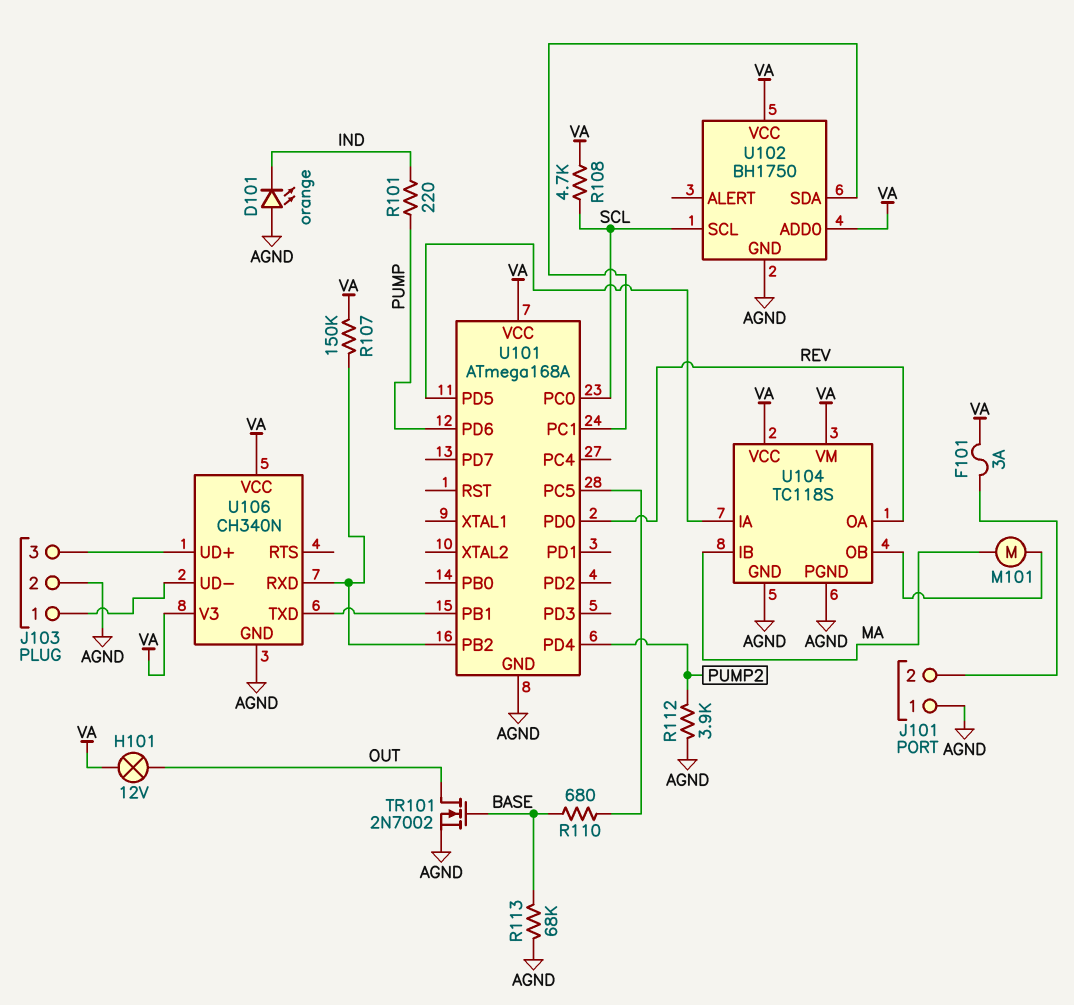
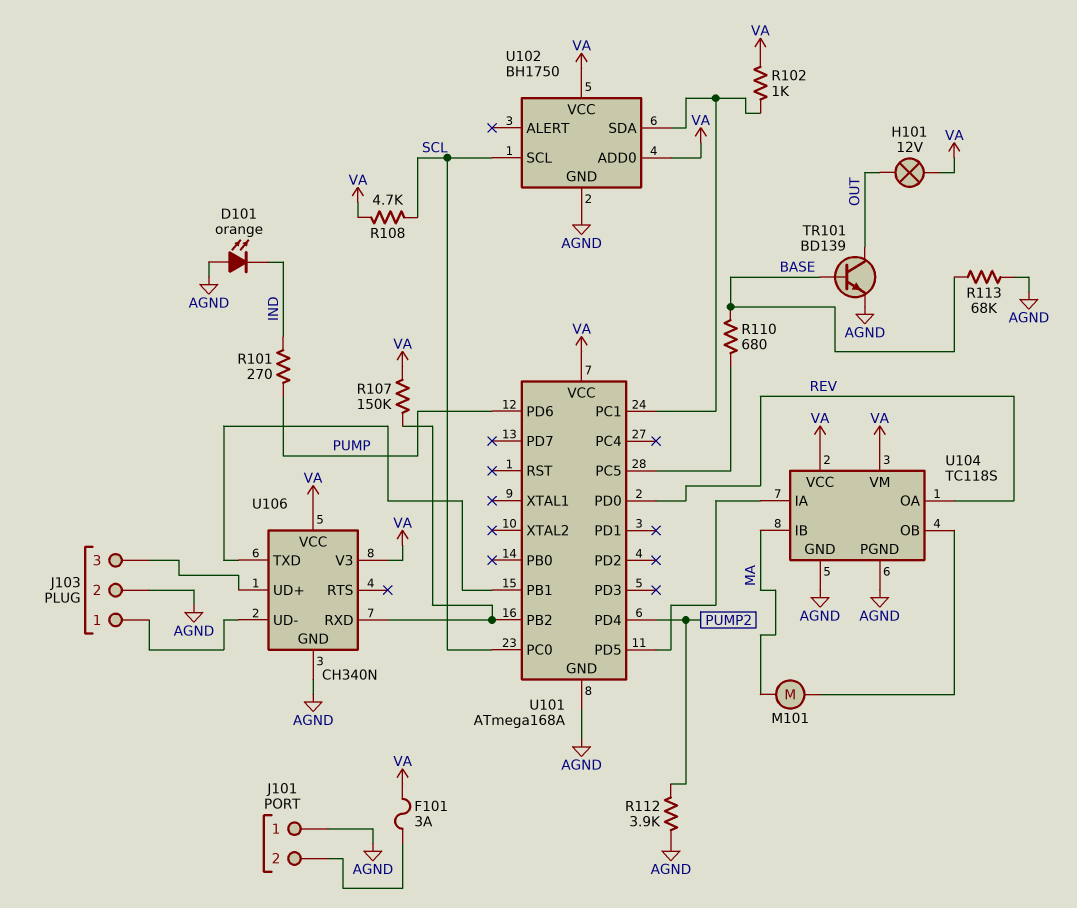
R101: 220 (IND, PUMP) -> 270 (IND, PUMP)
R102: none -> 1k (U101/PC1, VA)
TR101: NMOS 2N7002 (G BASE, D OUT, S AGND) -> NPN BD139 (B BASE, C OUT, E AGND)

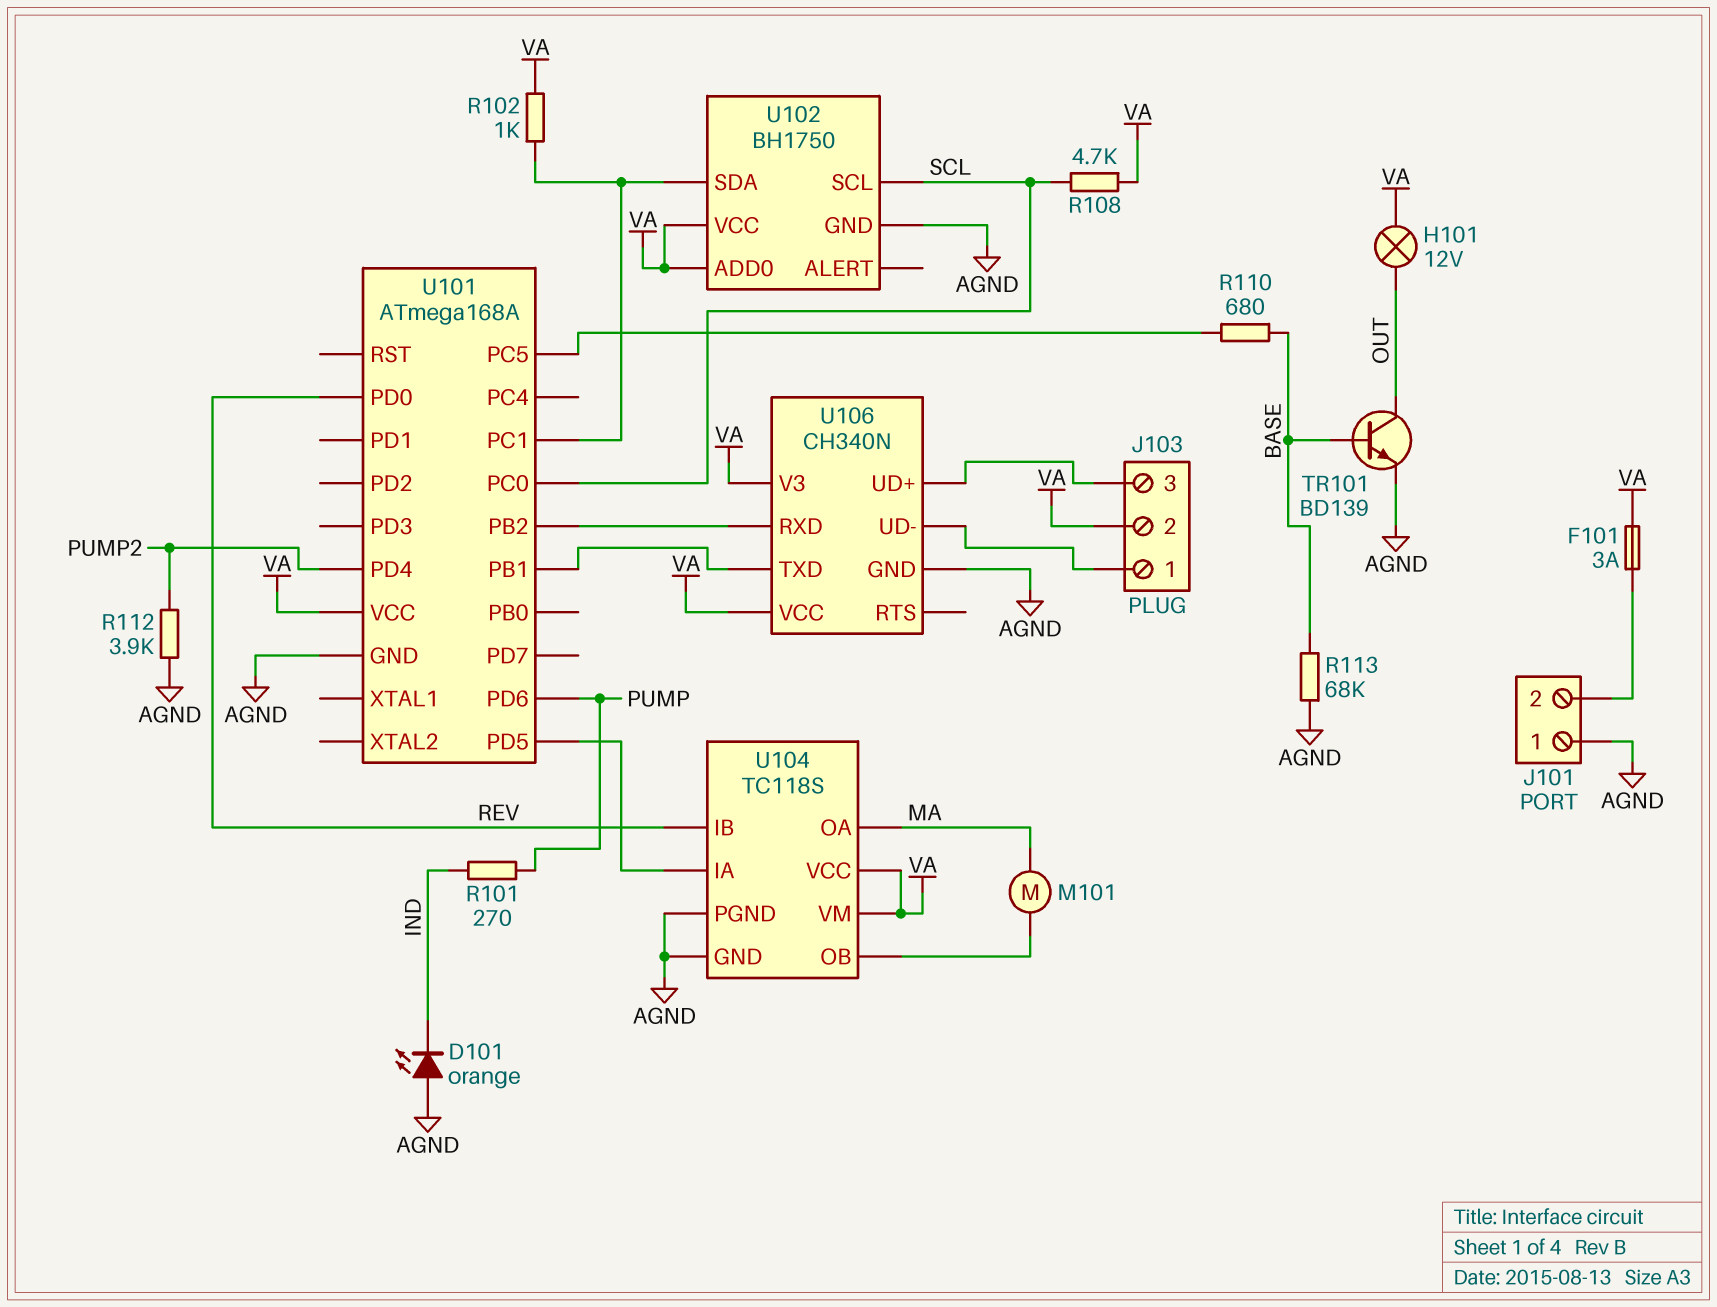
J103 pin 2: AGND -> VA
R107: 150k (U101/PB2, VA) -> none
U104 pin IB: MA -> REV
U104 pin OA: REV -> MA

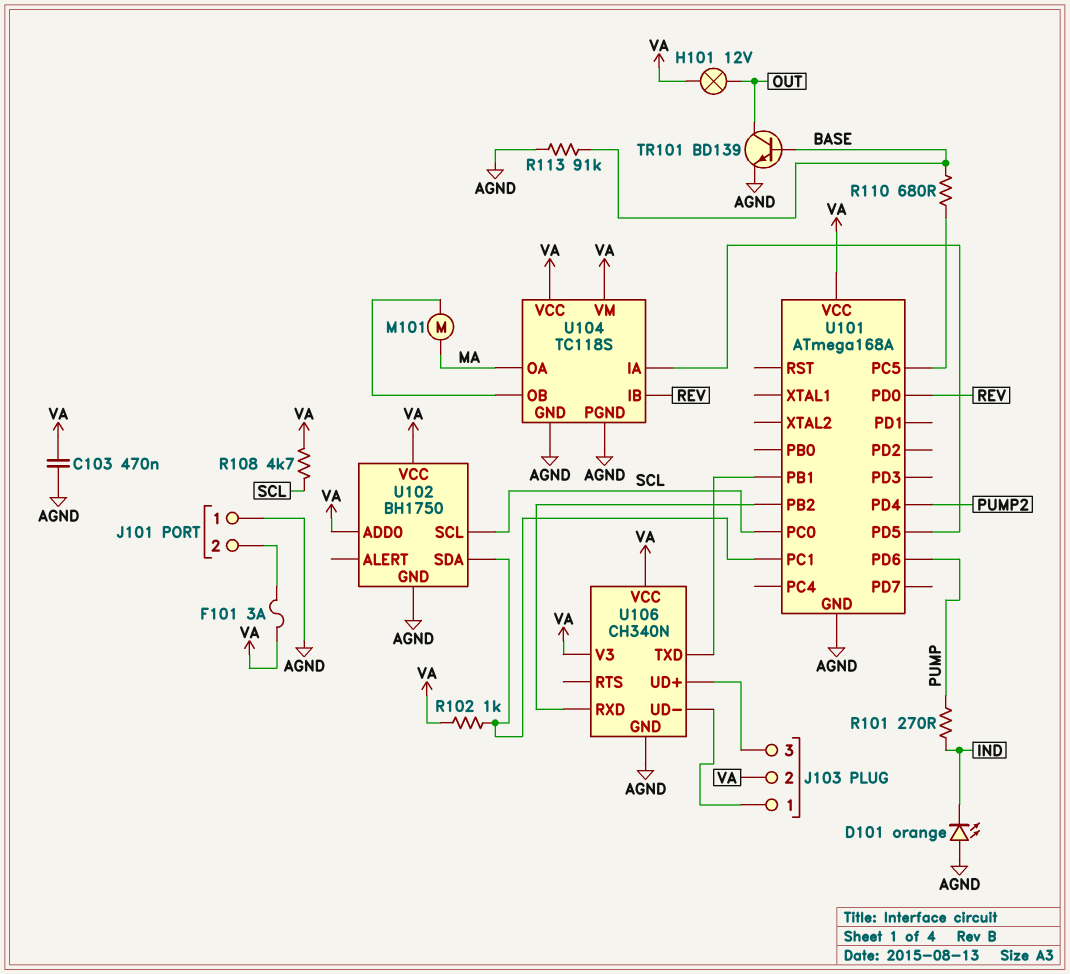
C103: none -> 470nF (AGND, VA)
R112: 3.9k (AGND, PUMP2) -> none
R113: 68k (AGND, BASE) -> 91k (AGND, BASE)

